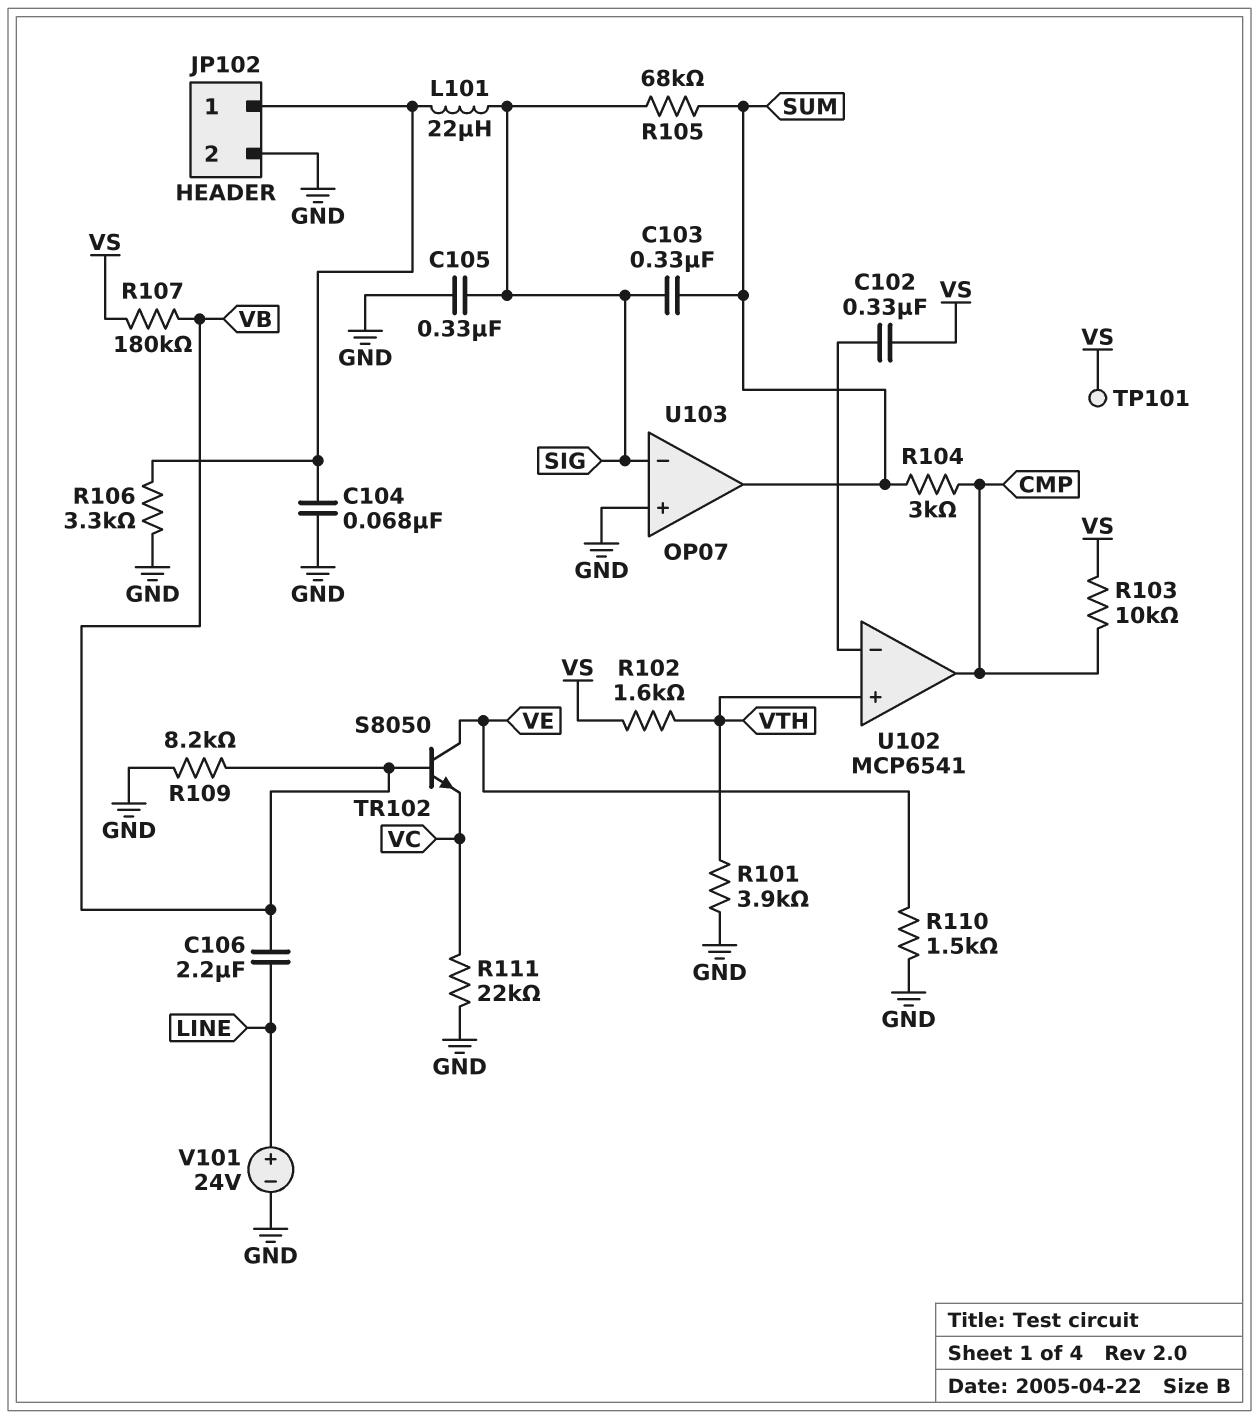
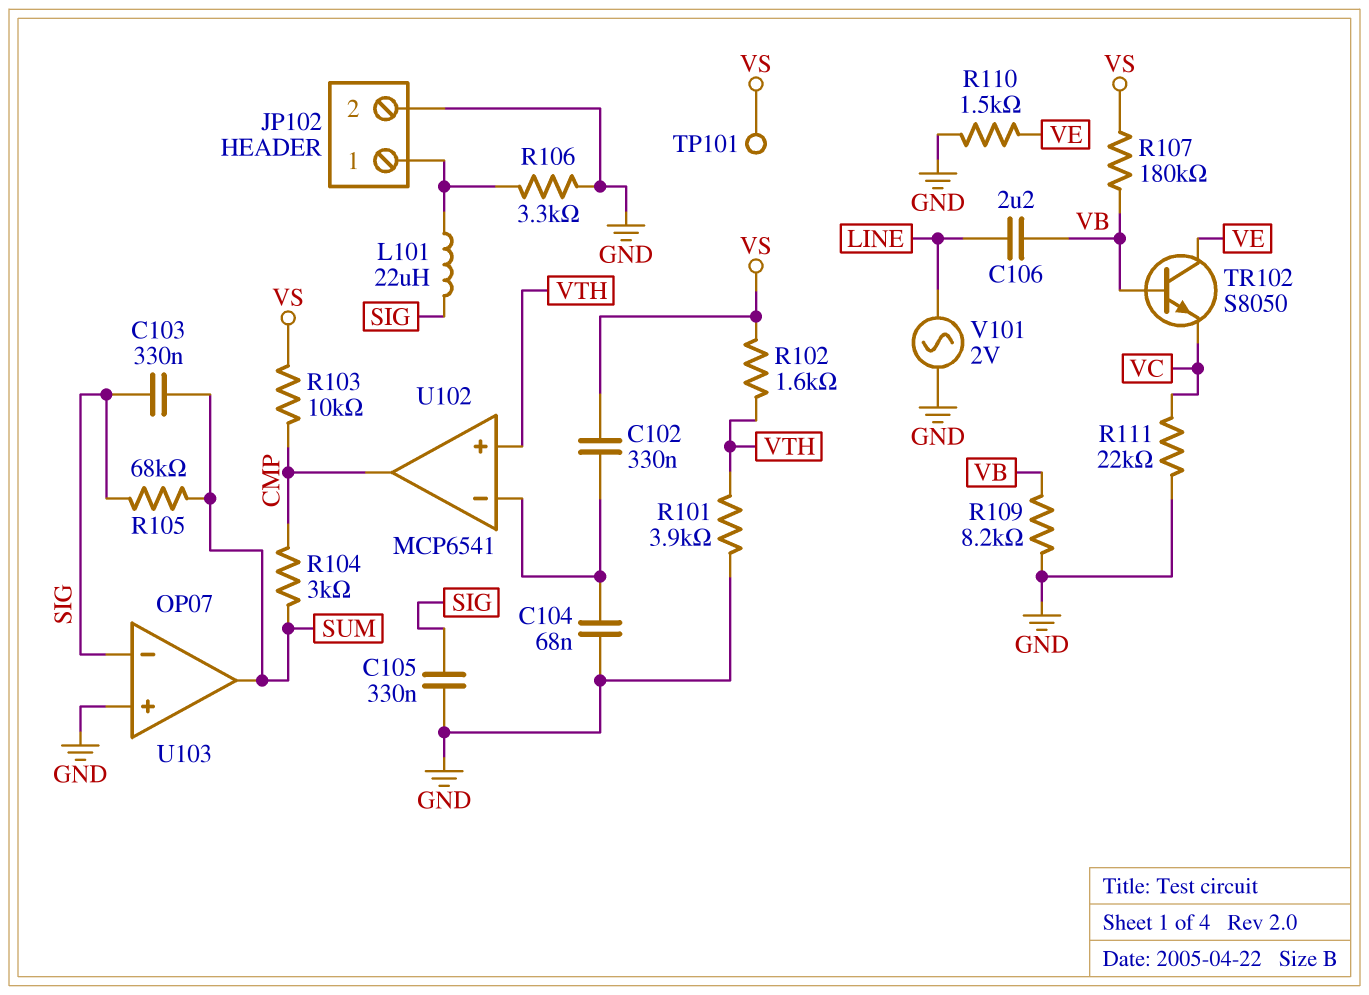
C104: 68nF (GND, JP102/1) -> 68nF (GND, U102/in-)
V101: 24V (plus LINE, minus GND) -> AC 2V (GND, LINE)

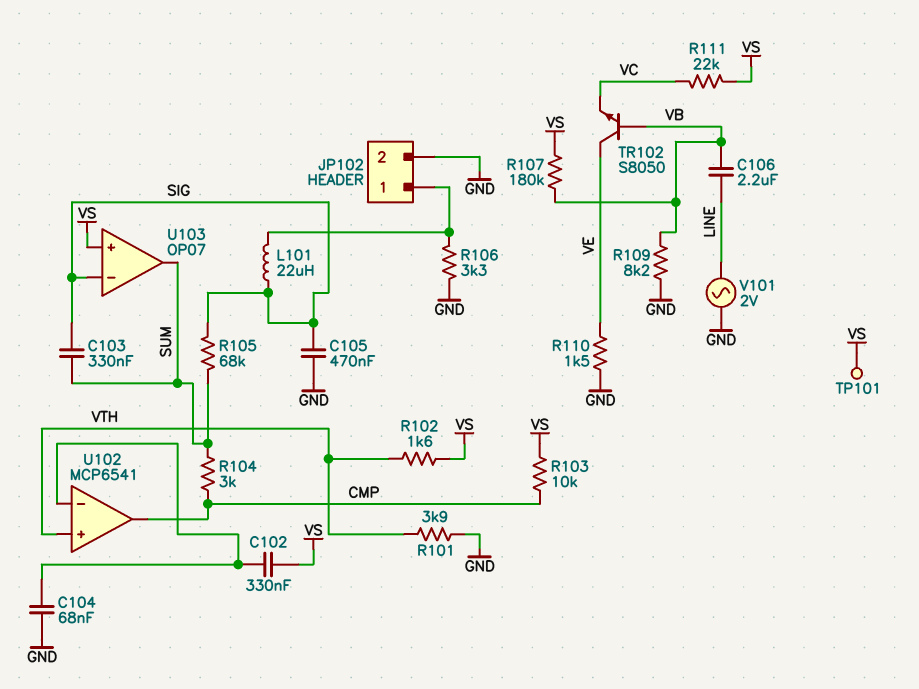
C105: 330nF (GND, SIG) -> 470nF (GND, SIG)
R111: 22k (GND, VC) -> 22k (VC, VS)
U103 pin in+: GND -> VS

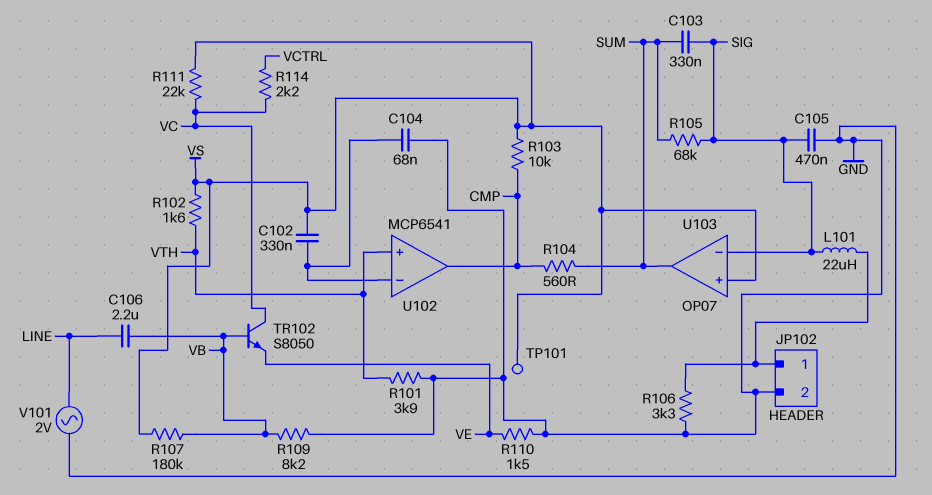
R104: 3k (CMP, SUM) -> 560 (CMP, SUM)
R114: none -> 2.2k (VC, VCTRL)
TR102: NPN S8050 (B VB, C VE, E VC) -> NPN S8050 (B VB, C VC, E VE)

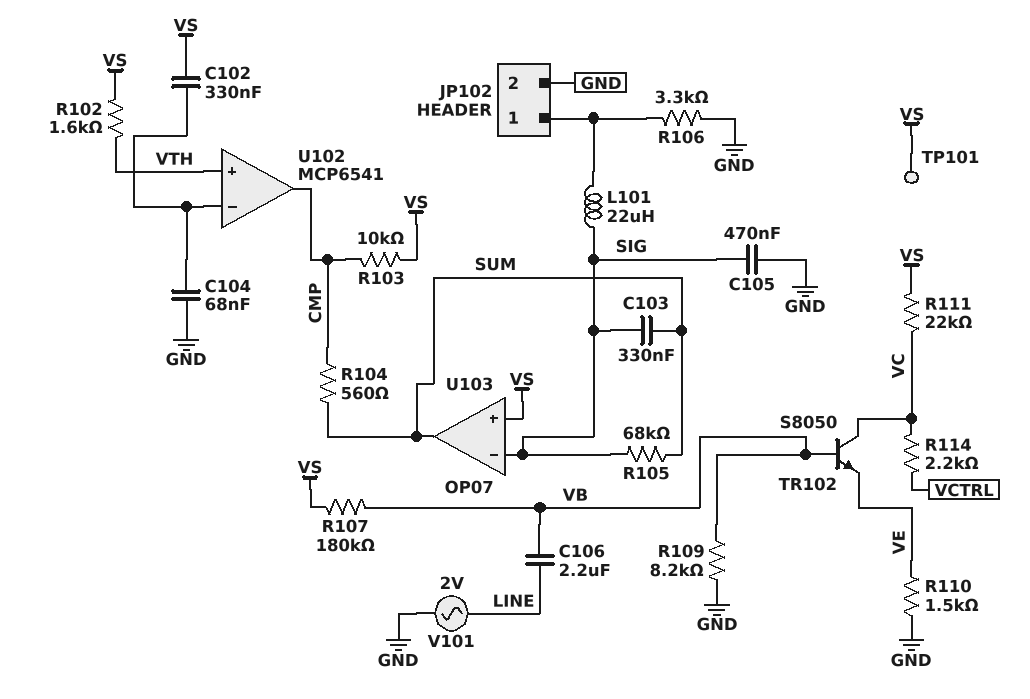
R101: 3.9k (GND, VTH) -> none

